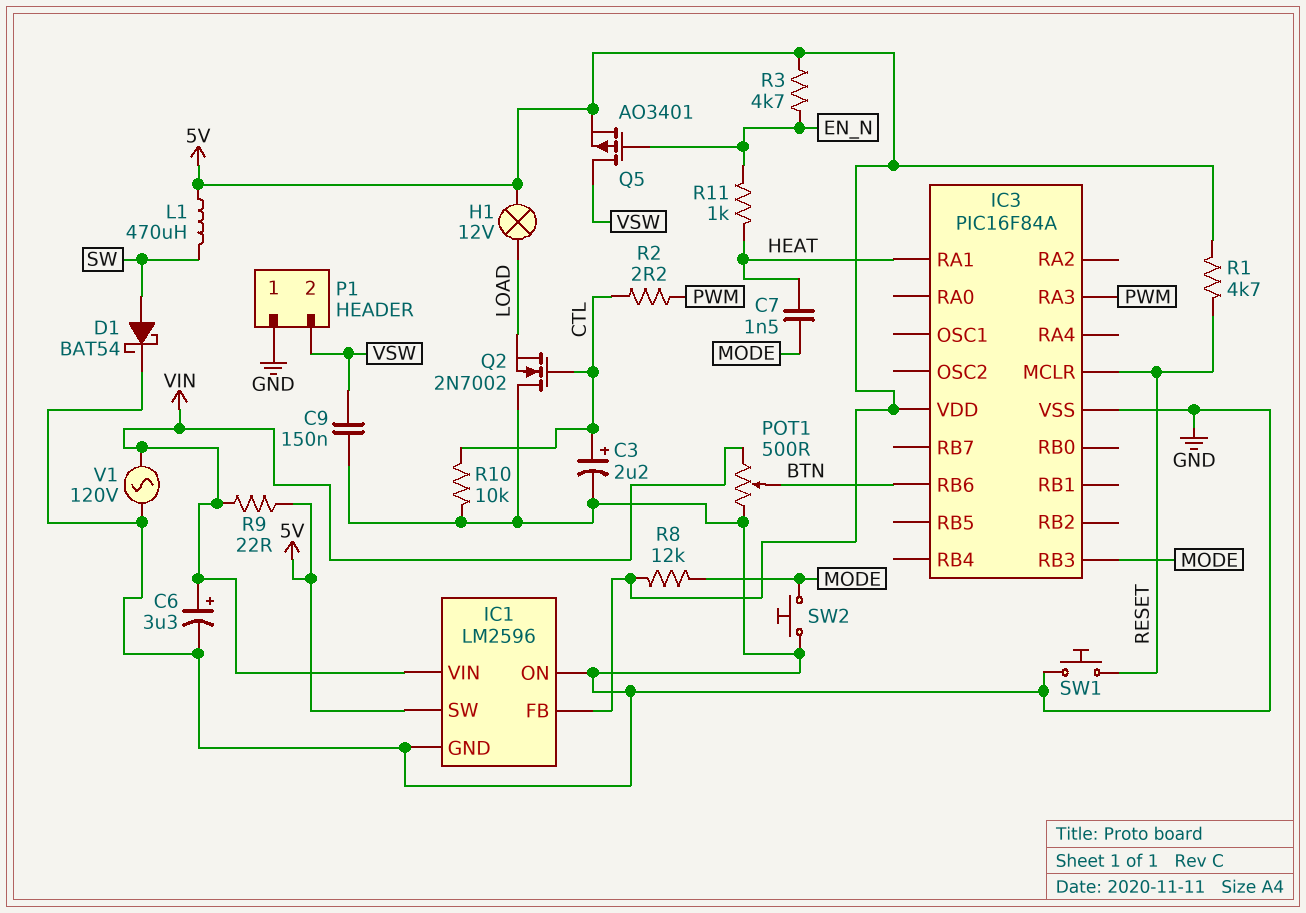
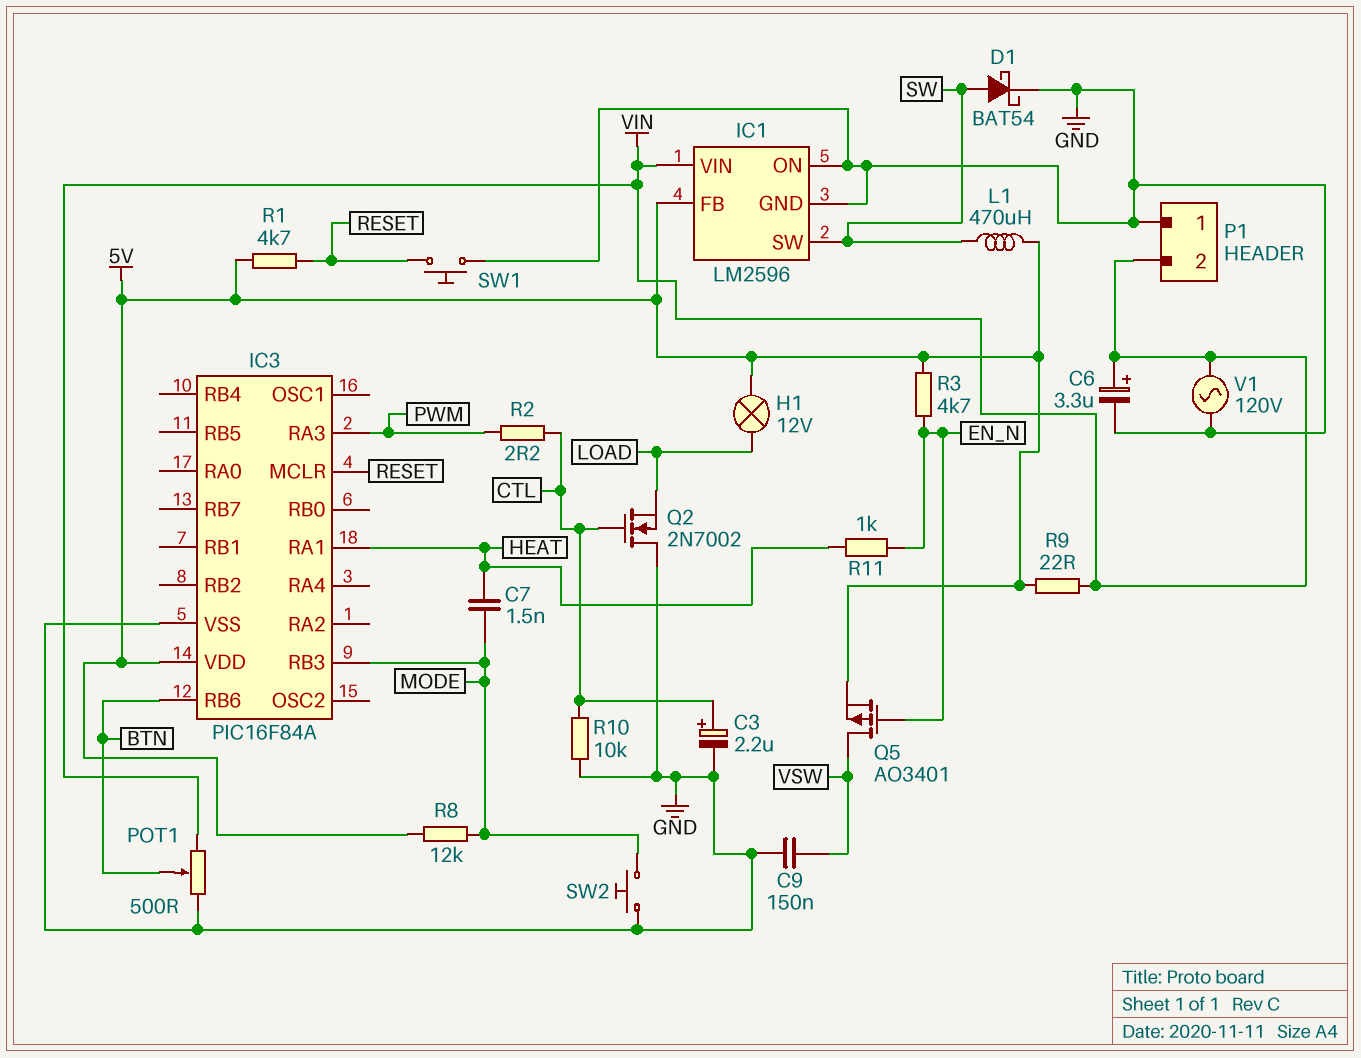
IC1 pin SW: 5V -> SW
P1 pin 2: VSW -> VIN

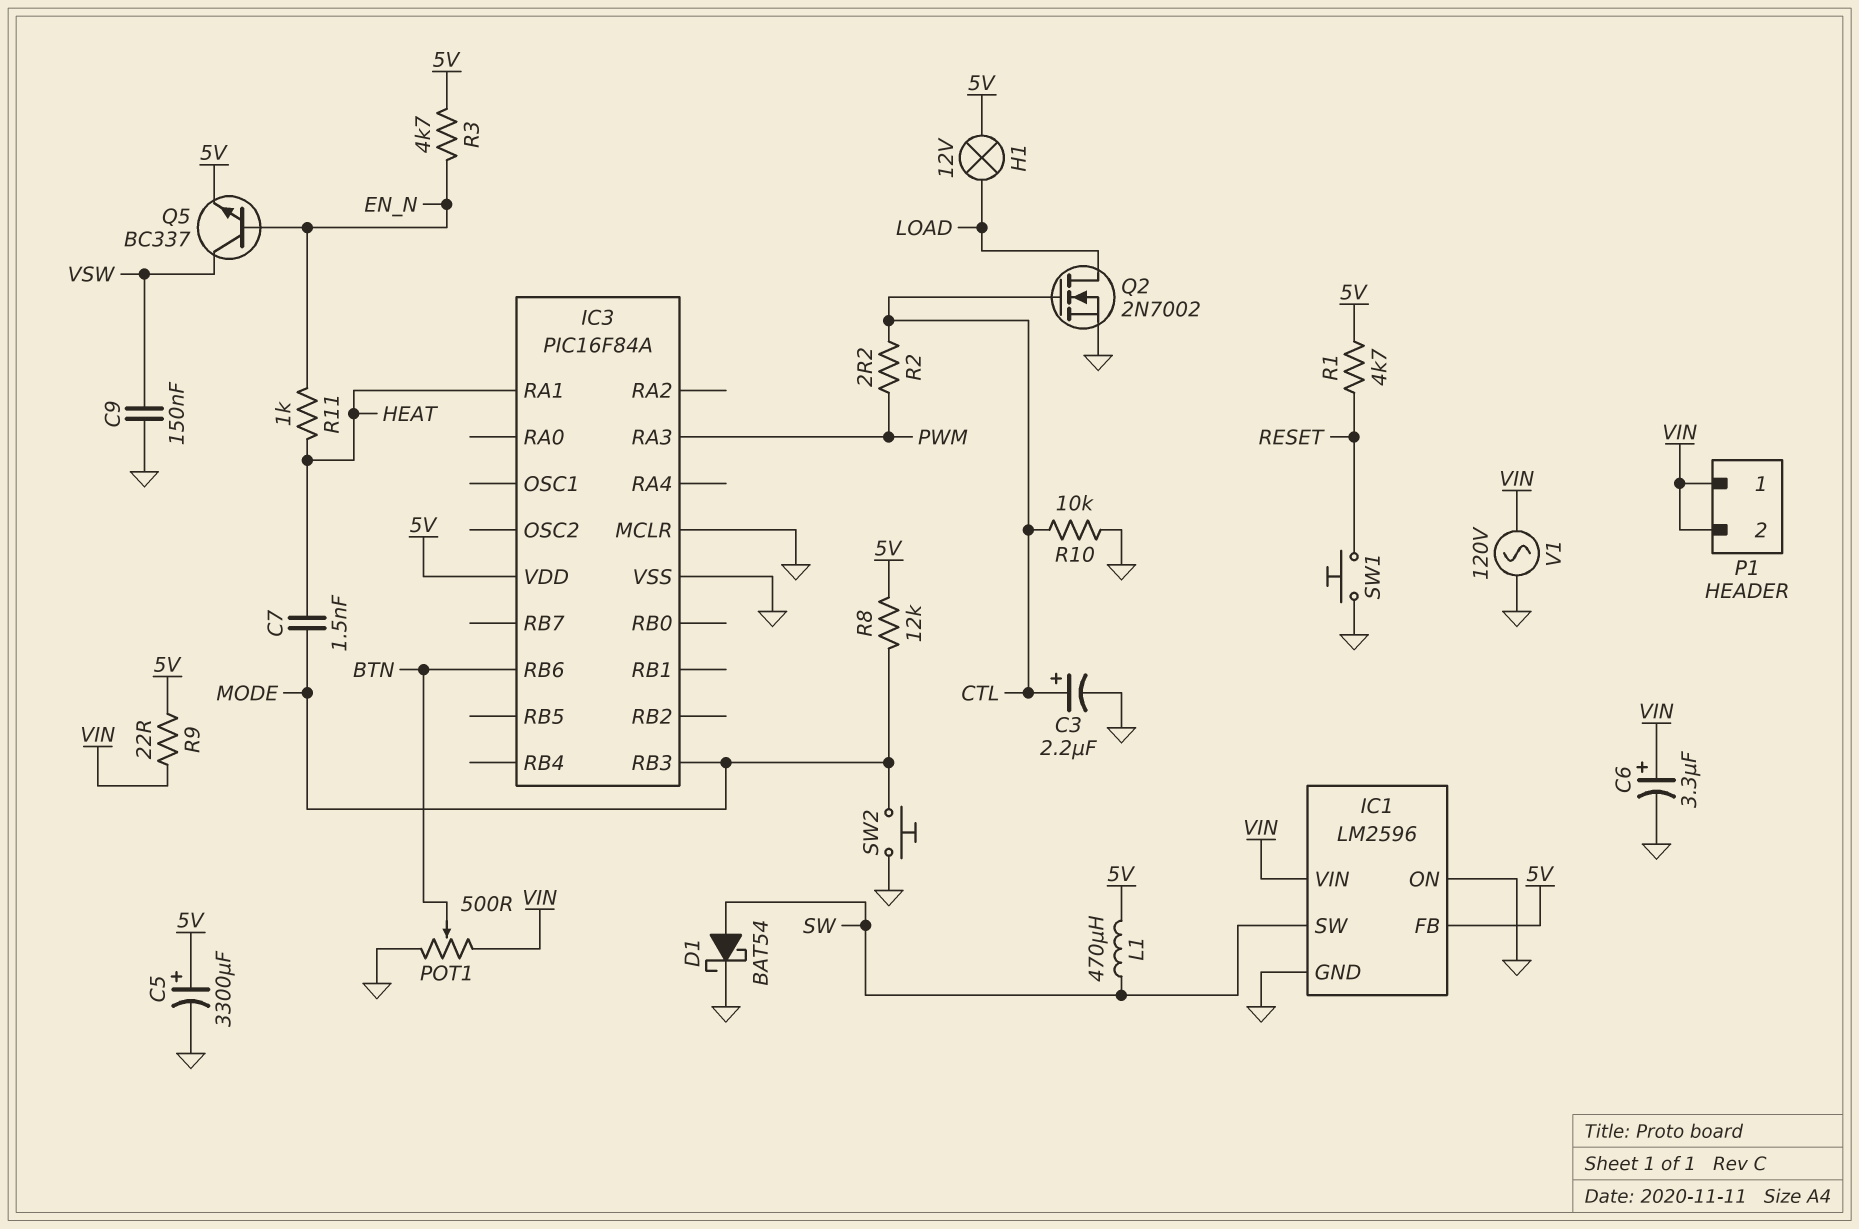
C5: none -> 3300uF (plus 5V, minus GND)
IC3 pin MCLR: RESET -> GND
P1 pin 1: GND -> VIN
Q2: NMOS 2N7002 (G CTL, D GND, S LOAD) -> NMOS 2N7002 (G CTL, D LOAD, S GND)
Q5: PMOS AO3401 (G EN_N, D VSW, S 5V) -> NPN BC337 (B EN_N, C VSW, E 5V)

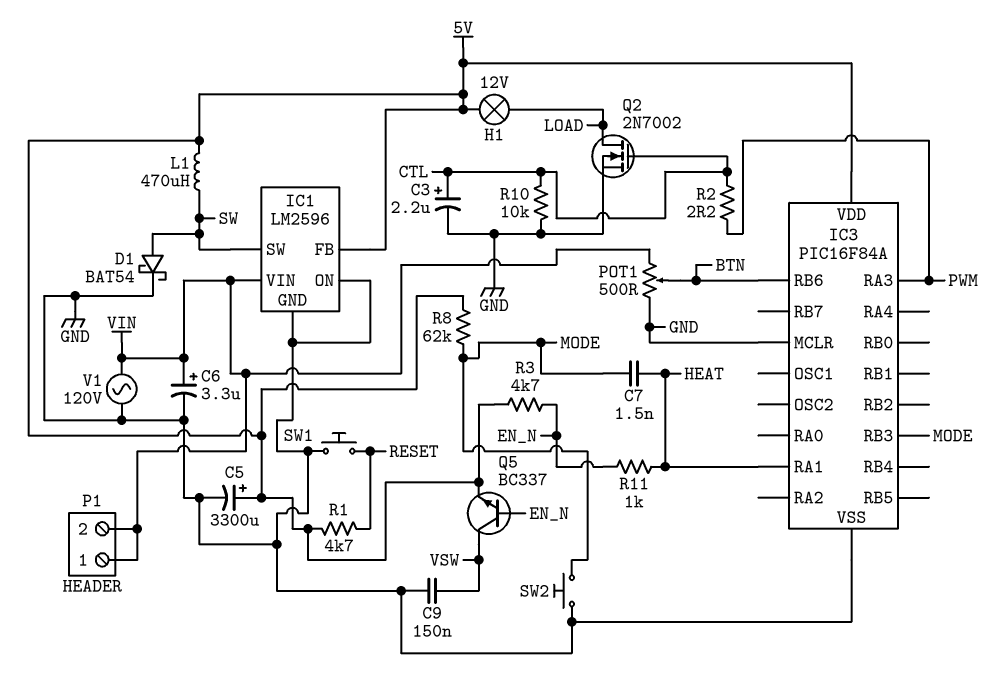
R8: 12k (5V, MODE) -> 62k (5V, MODE)
R9: 22 (5V, VIN) -> none

